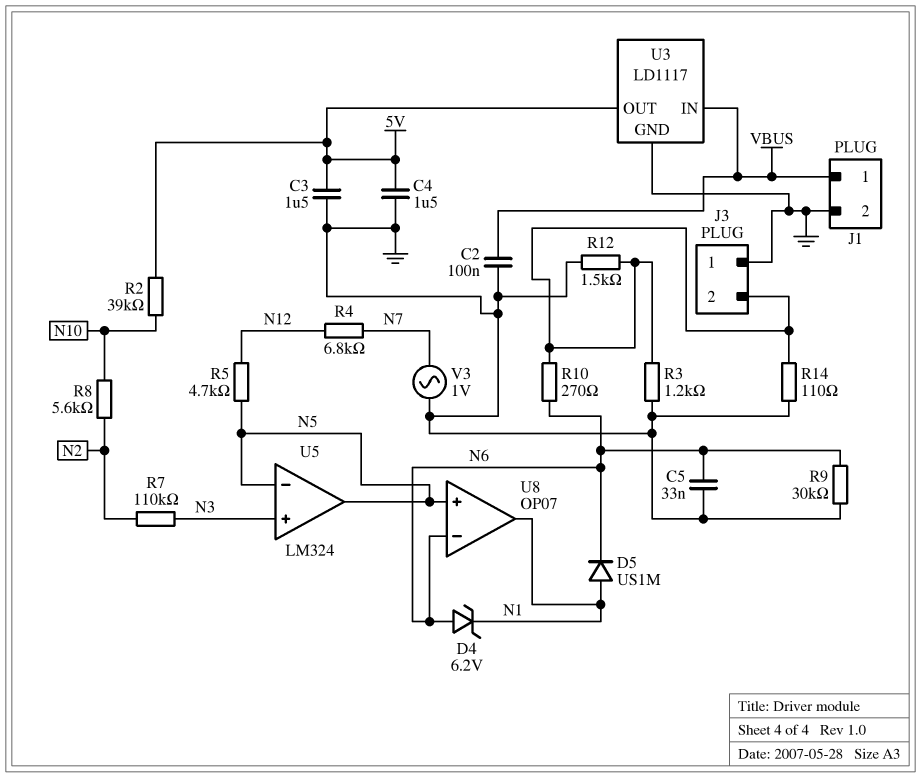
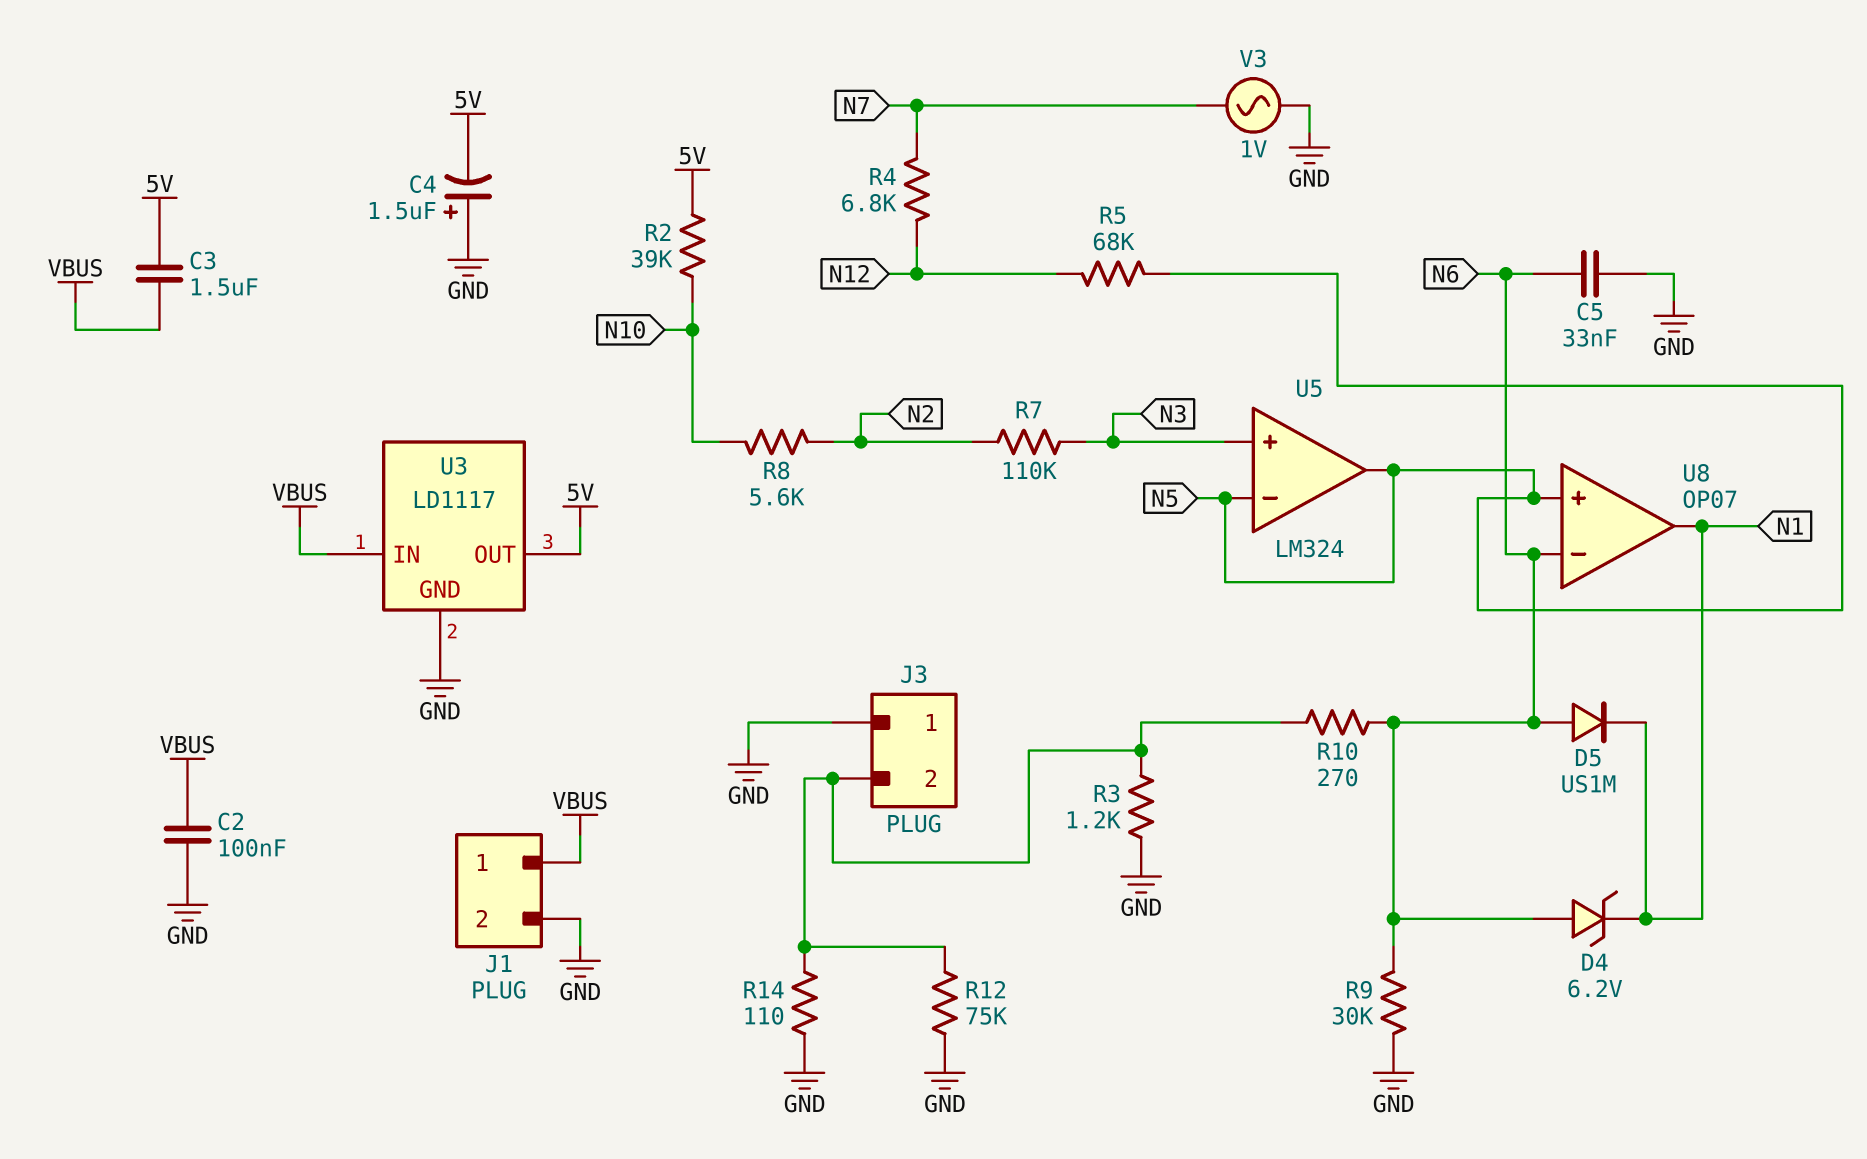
C3: 1.5uF (5V, GND) -> 1.5uF (5V, VBUS)
C4: 1.5uF (5V, GND) -> 1.5uF (plus GND, minus 5V)
D5: diode US1M (A N1, K N6) -> diode US1M (A N6, K N1)
R5: 4.7k (N5, N12) -> 68k (N5, N12)
R12: 1.5k (GND, J3/2) -> 75k (GND, J3/2)

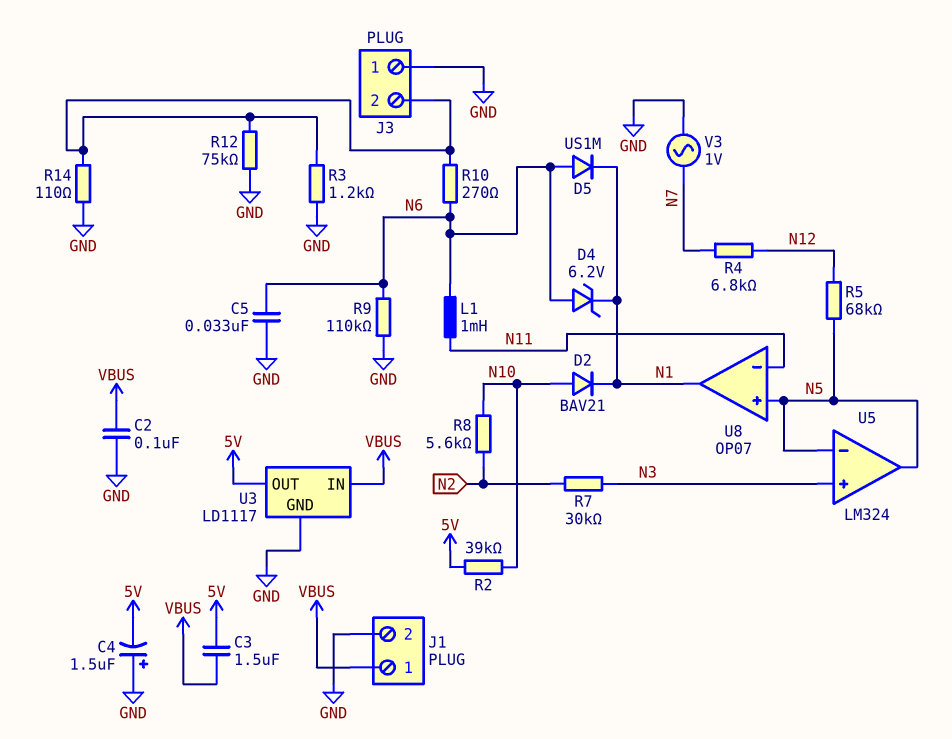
D2: none -> diode BAV21 (A N10, K N1)
L1: none -> 1mH (N6, N11)
R7: 110k (N2, N3) -> 30k (N2, N3)
R9: 30k (GND, N6) -> 110k (GND, N6)
U8 pin in-: N6 -> N11

